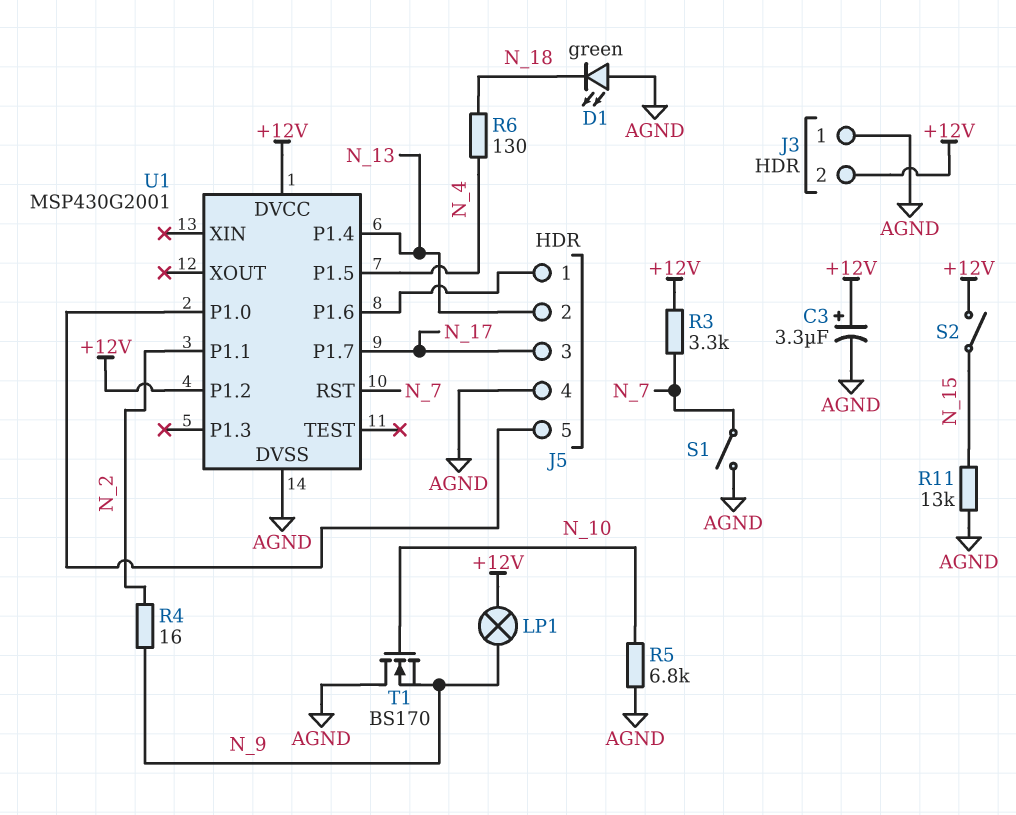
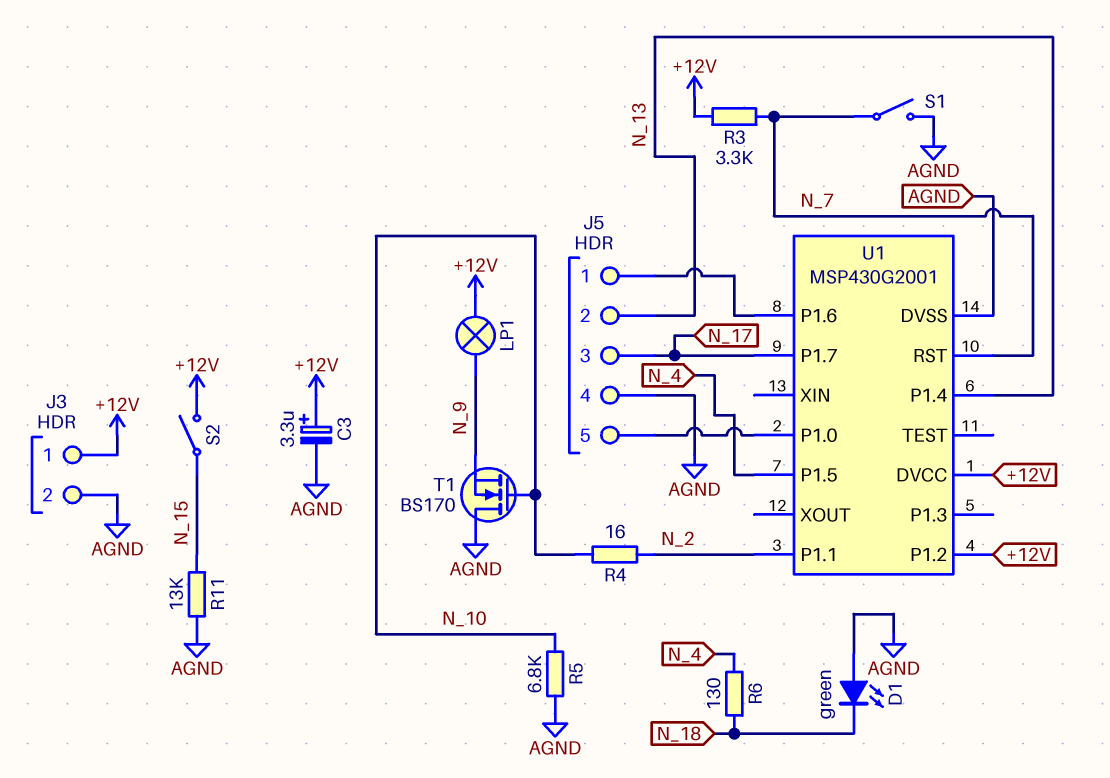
J3 pin 1: AGND -> +12V
J3 pin 2: +12V -> AGND
R4: 16 (N_2, N_9) -> 16 (N_2, N_10)

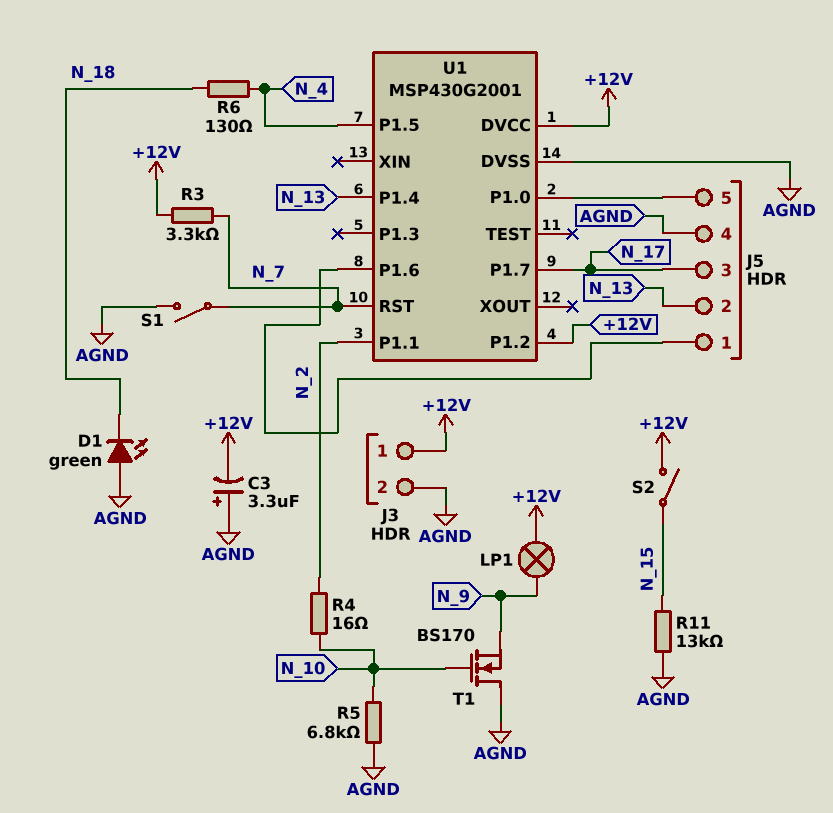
C3: 3.3uF (plus +12V, minus AGND) -> 3.3uF (plus AGND, minus +12V)

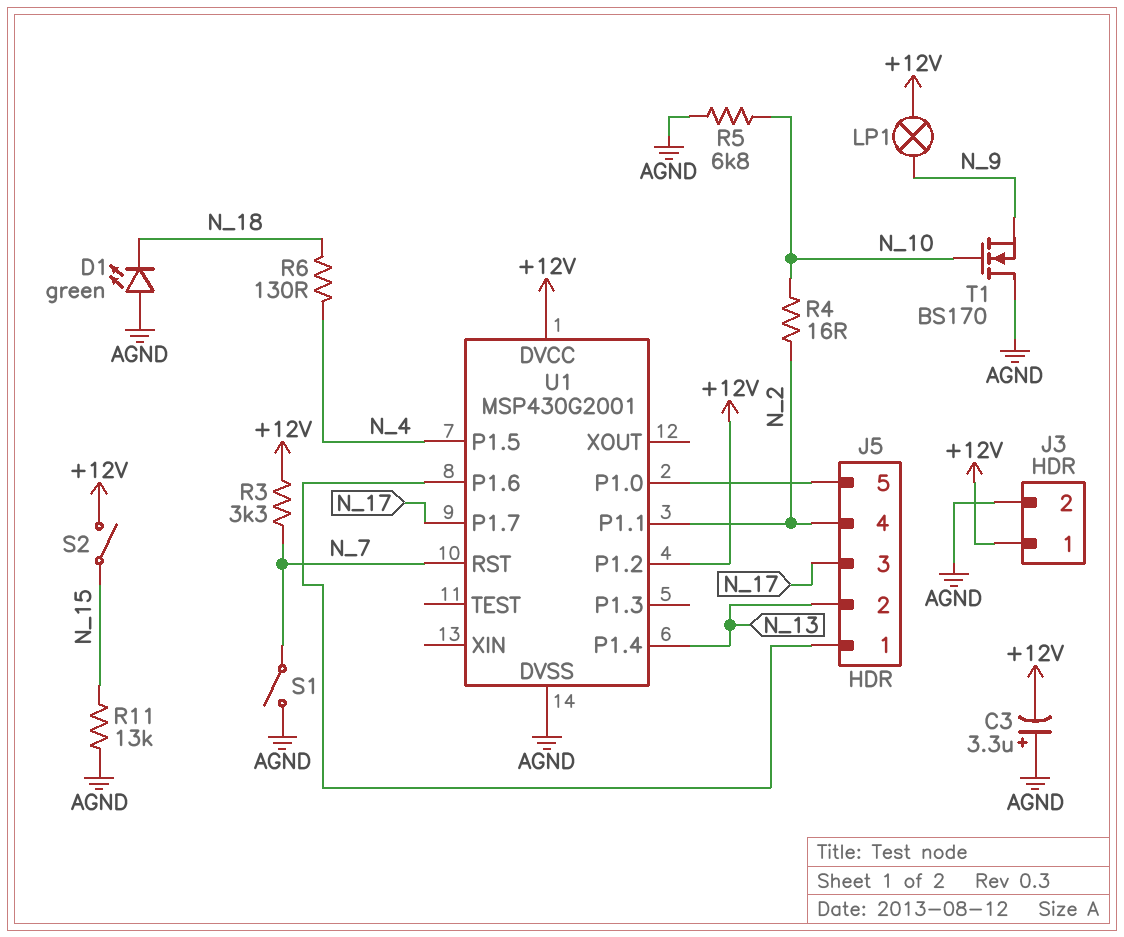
J5 pin 4: AGND -> N_2

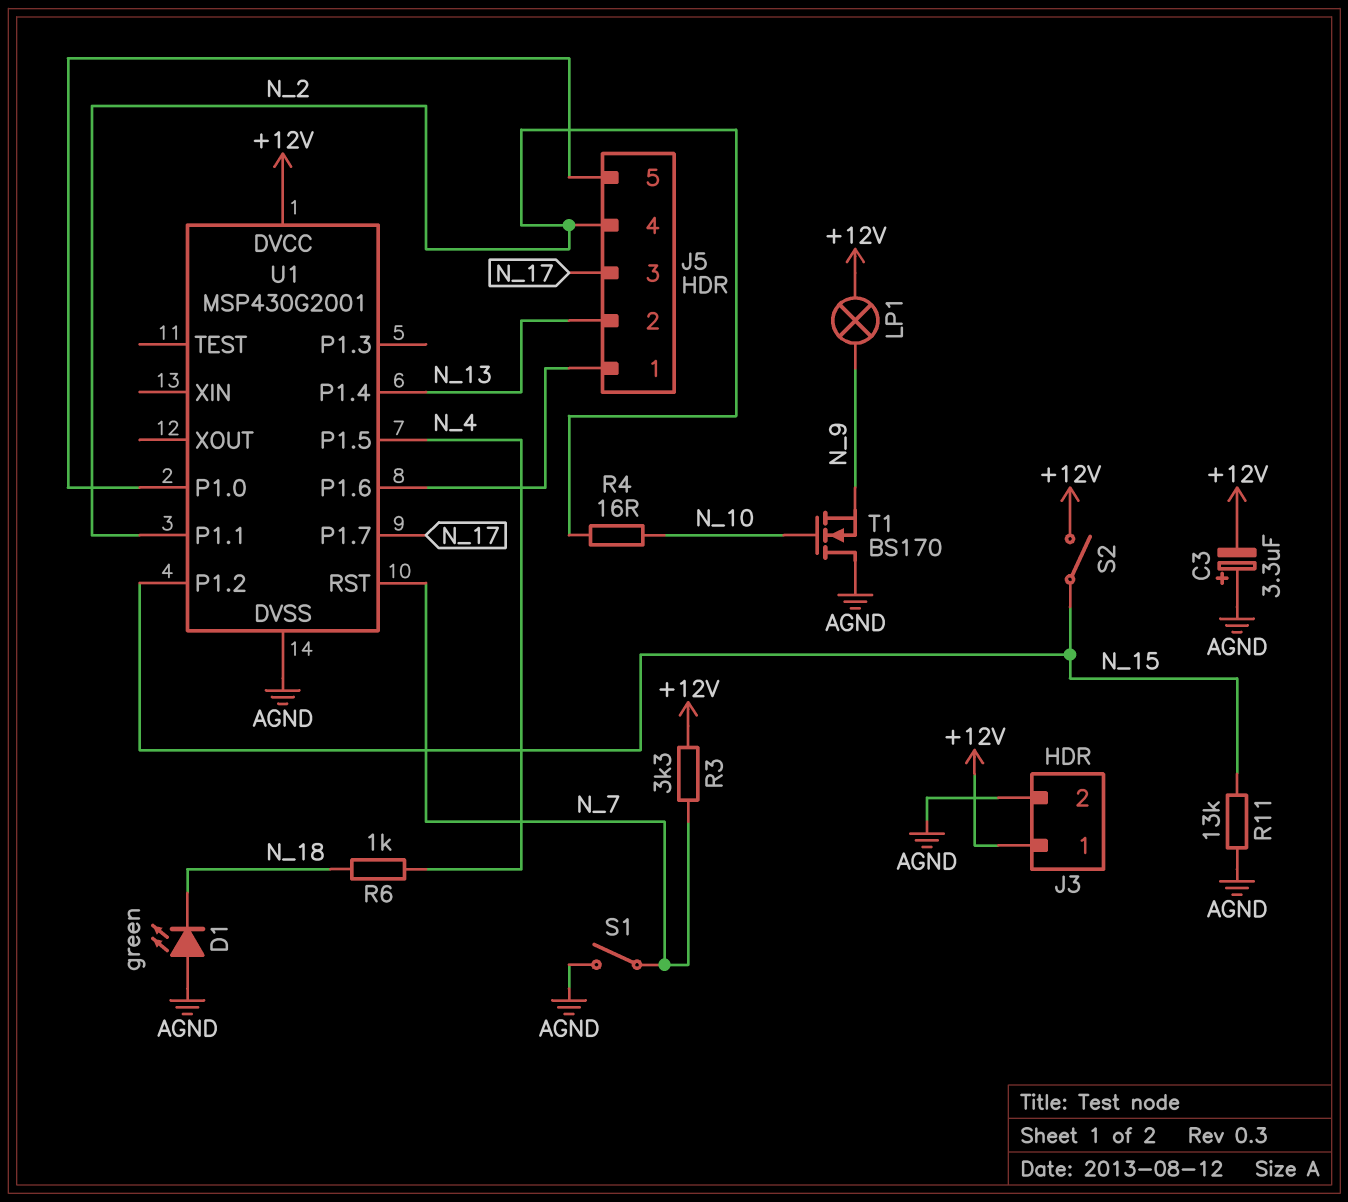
R5: 6.8k (AGND, N_10) -> none
R6: 130 (N_4, N_18) -> 1k (N_4, N_18)
U1 pin P1.2: +12V -> N_15

